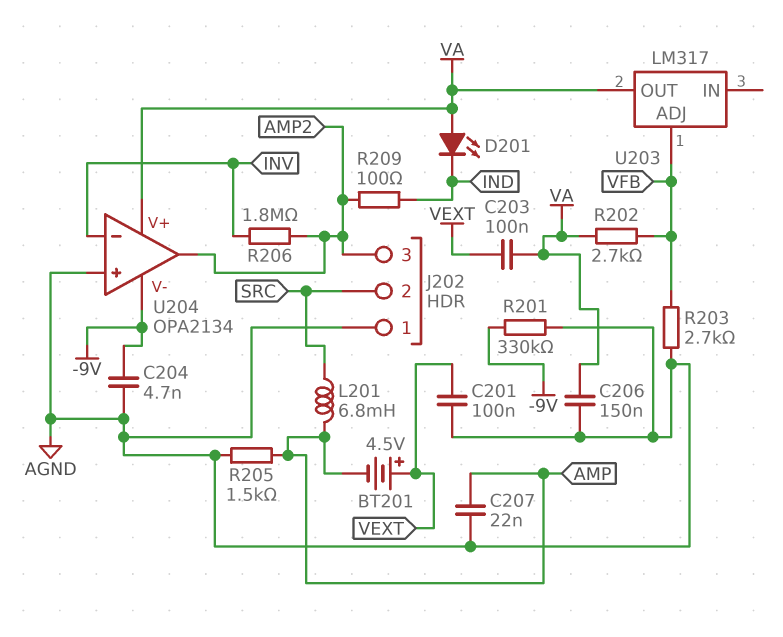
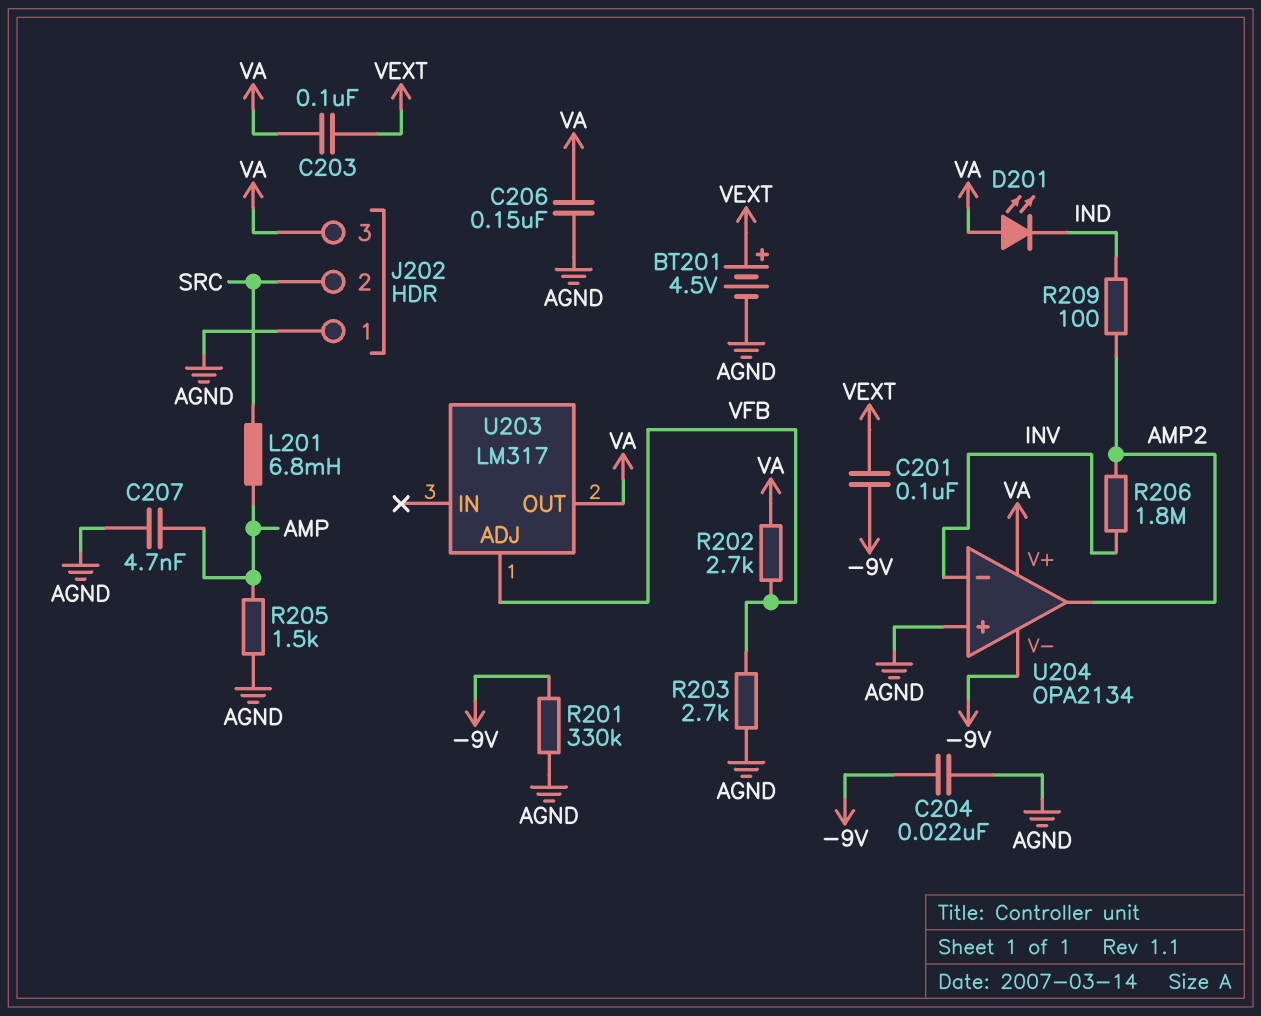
BT201: 4.5V (plus VEXT, minus AMP) -> 4.5V (plus VEXT, minus AGND)
C201: 100nF (AGND, VEXT) -> 100nF (-9V, VEXT)
C204: 4.7nF (-9V, AGND) -> 22nF (-9V, AGND)
C207: 22nF (AGND, AMP) -> 4.7nF (AGND, AMP)
J202 pin 3: AMP2 -> VA

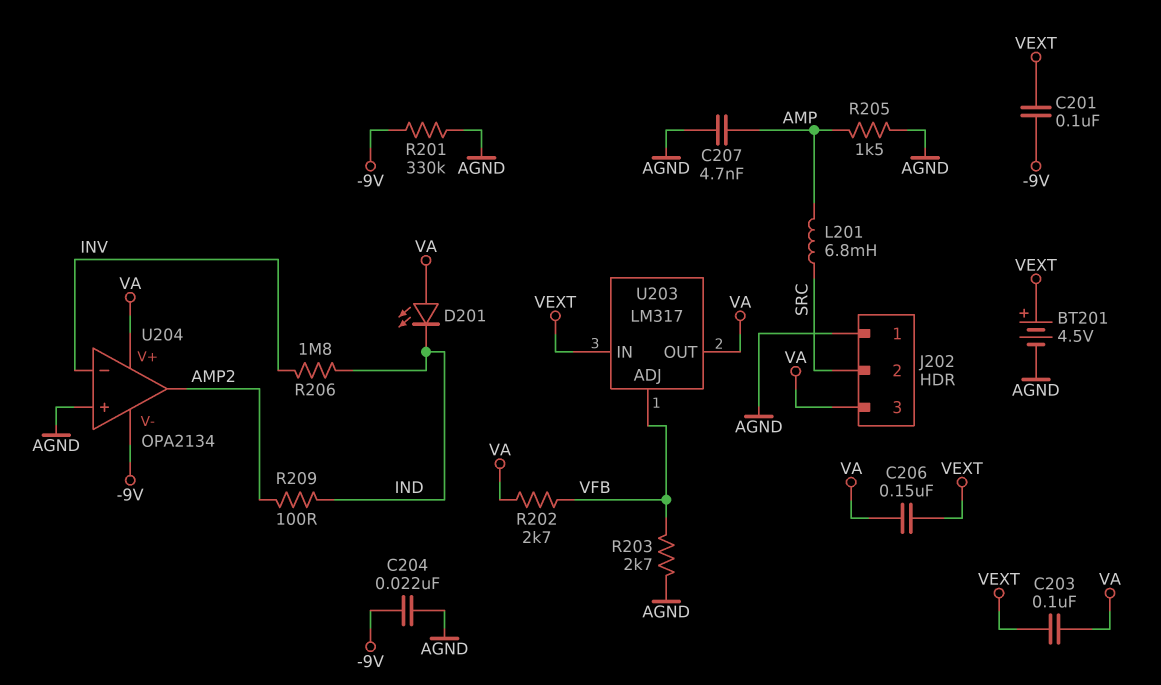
C206: 150nF (AGND, VA) -> 150nF (VA, VEXT)
R206: 1.8M (AMP2, INV) -> 1.8M (IND, INV)
U203 pin IN: none -> VEXT

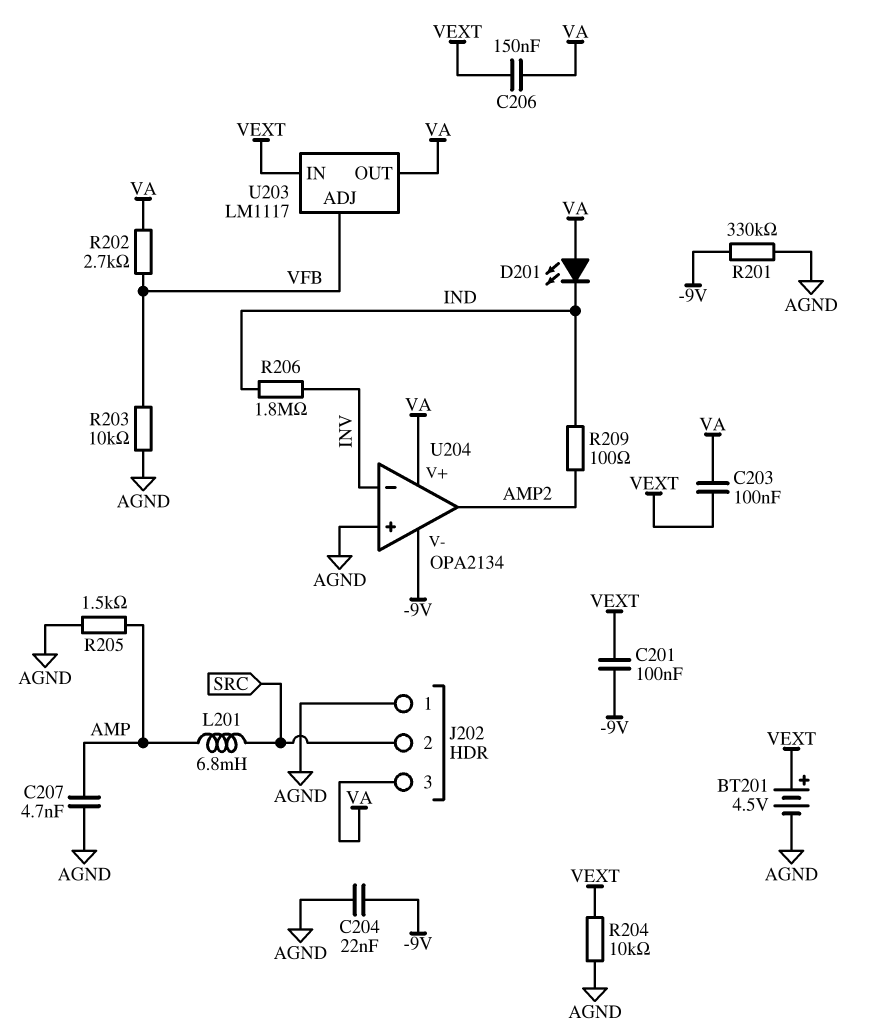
R203: 2.7k (AGND, VFB) -> 10k (AGND, VFB)
R204: none -> 10k (AGND, VEXT)
U203: LM317 -> LM1117

